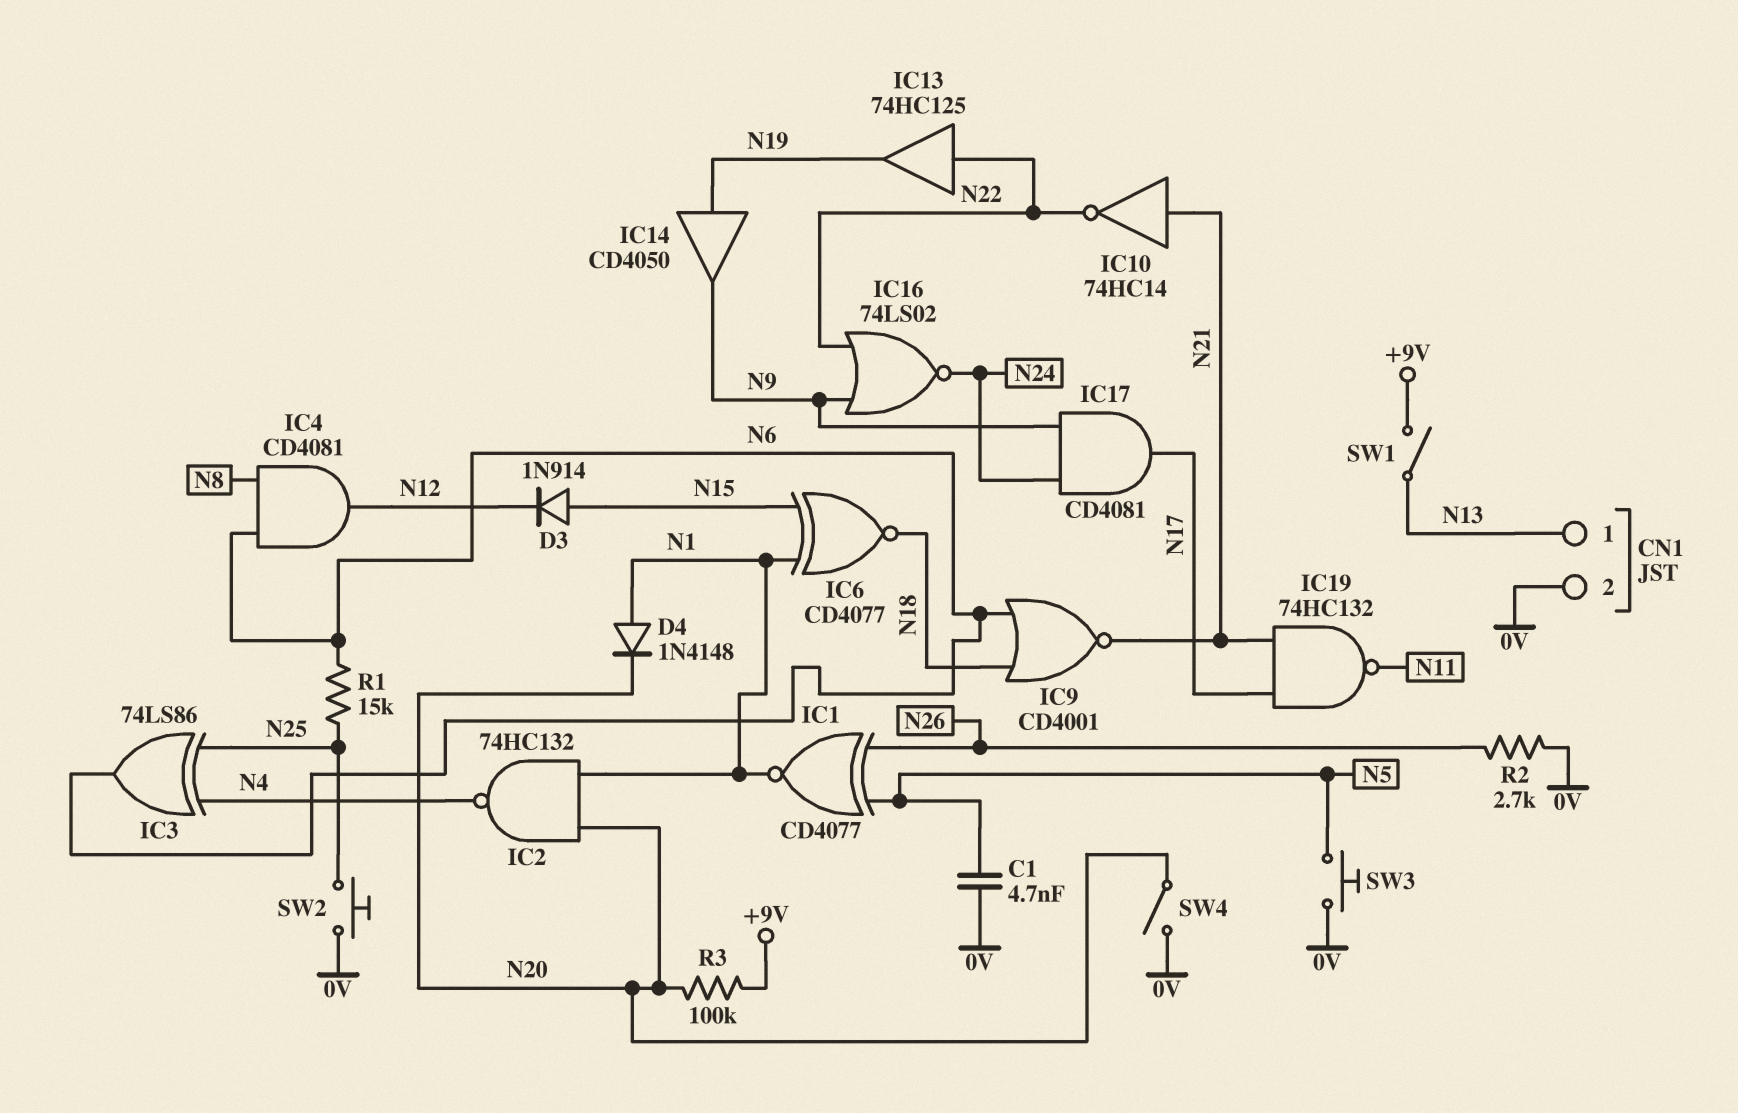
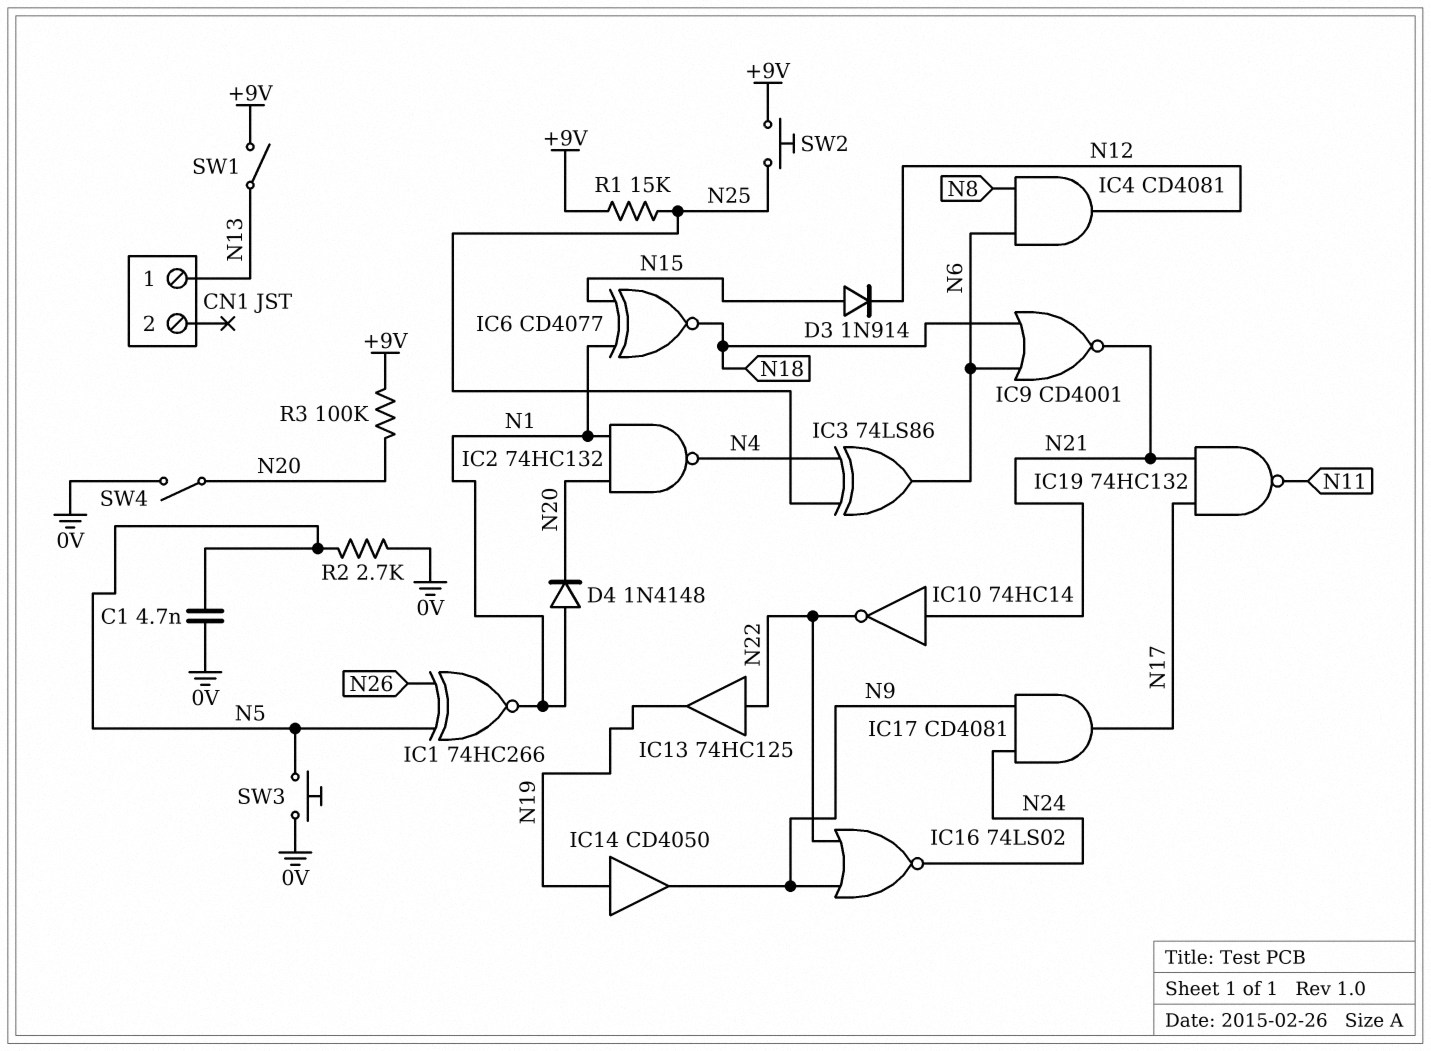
CN1 pin 2: 0V -> none
IC1: XNOR CD4077 (in N5, in N26, out N1) -> XNOR 74HC266 (in N5, in N26, out N1)
R1: 15k (N6, N25) -> 15k (+9V, N25)
R2: 2.7k (0V, N26) -> 2.7k (0V, N5)
SW2: button (0V, N25) -> button (+9V, N25)

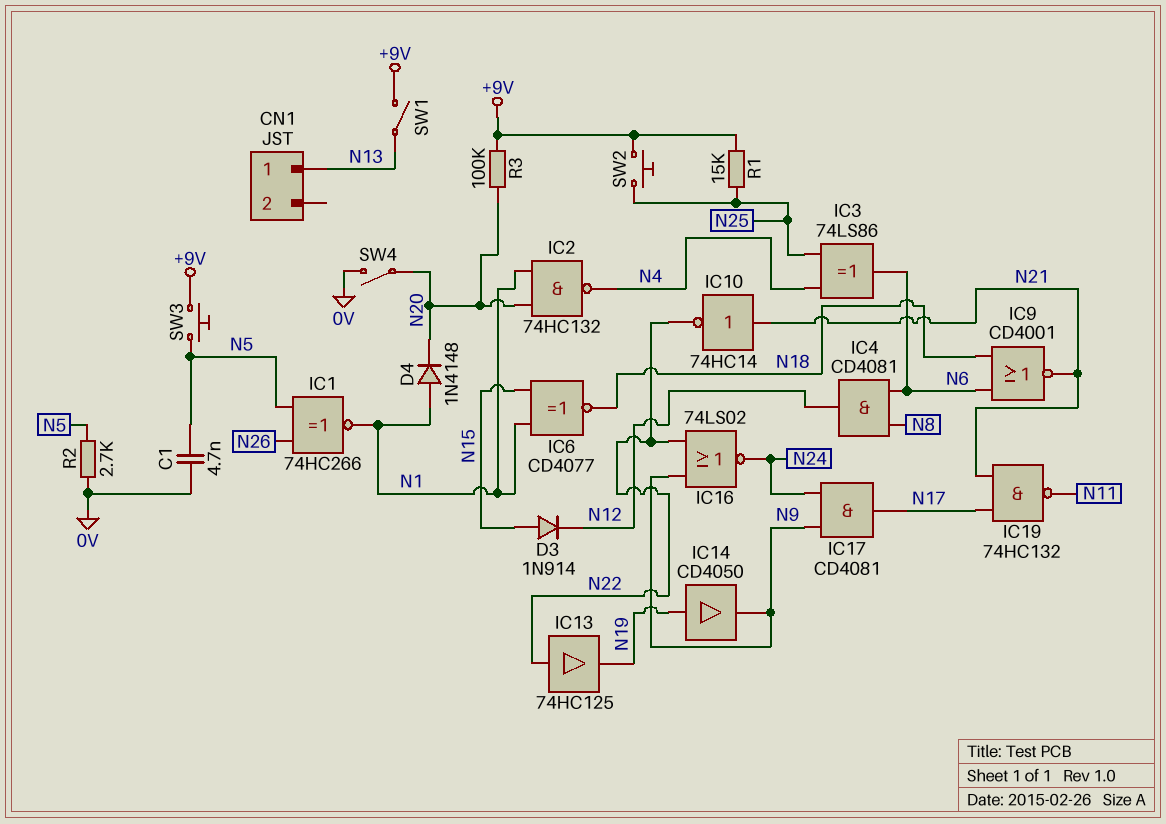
SW3: button (0V, N5) -> button (+9V, N5)

